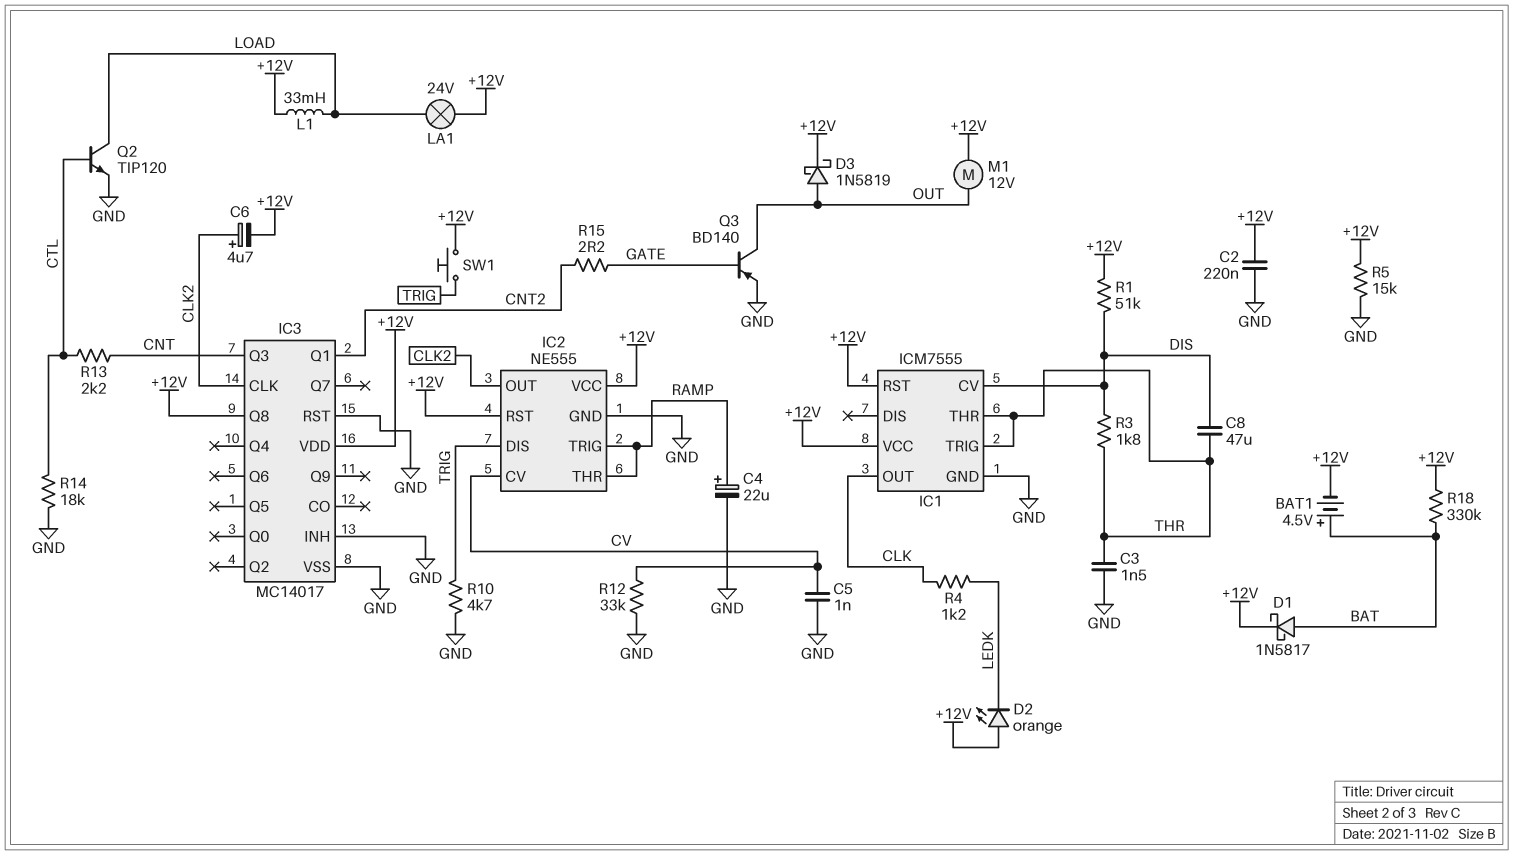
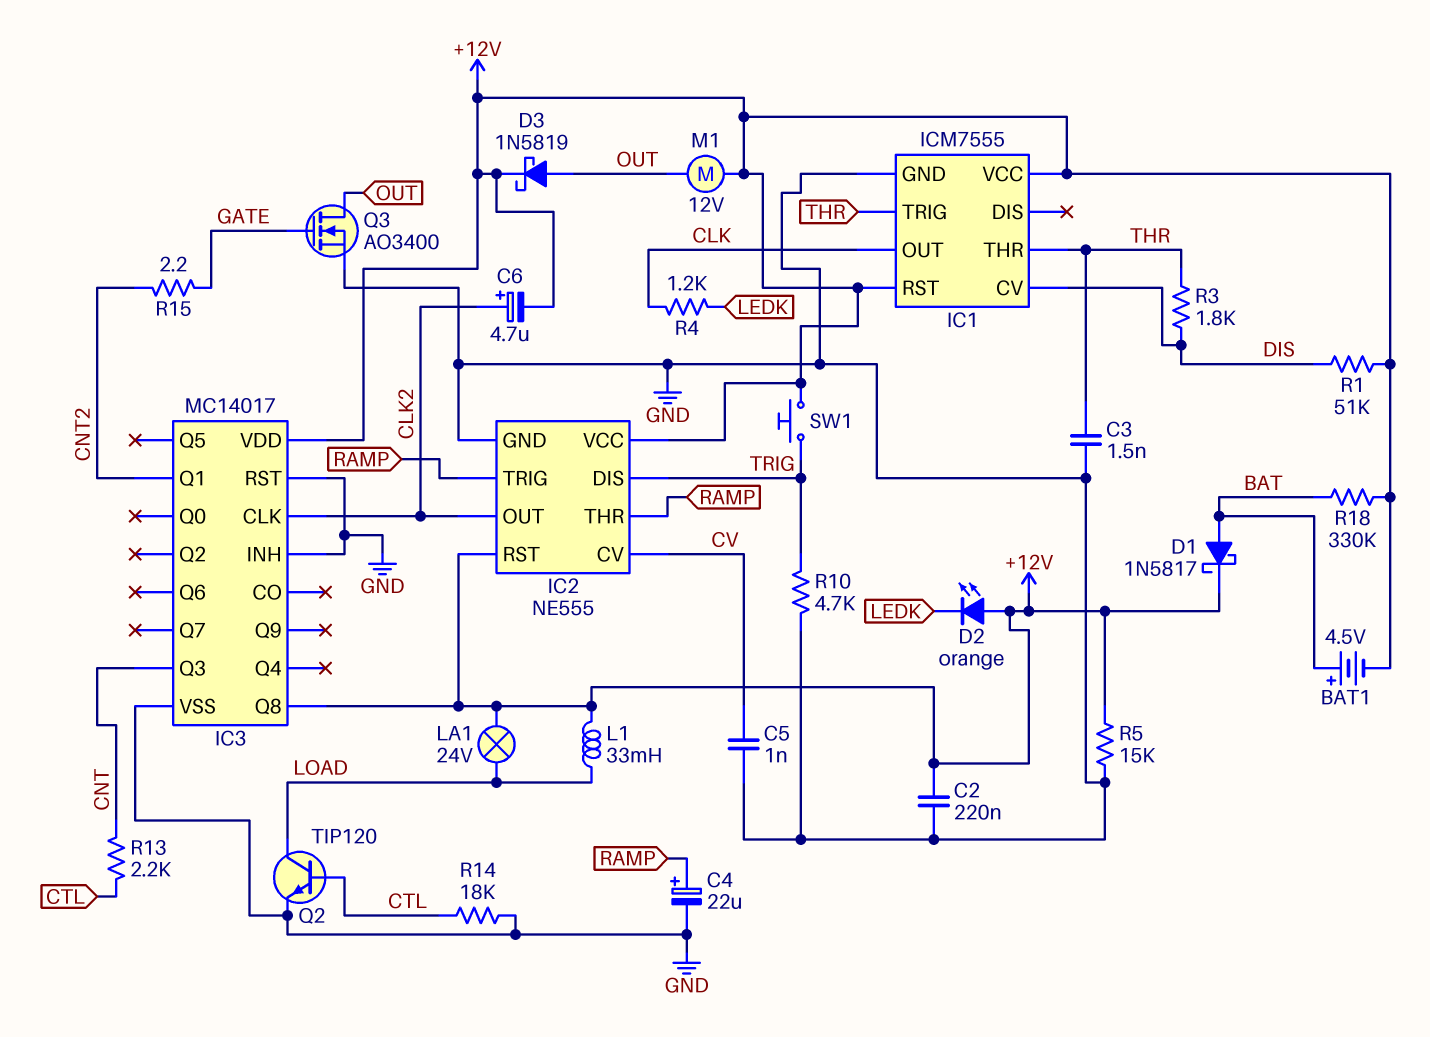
C8: 47uF (DIS, THR) -> none
Q3: PNP BD140 (B GATE, C OUT, E GND) -> NMOS AO3400 (G GATE, D OUT, S GND)
R12: 33k (CV, GND) -> none

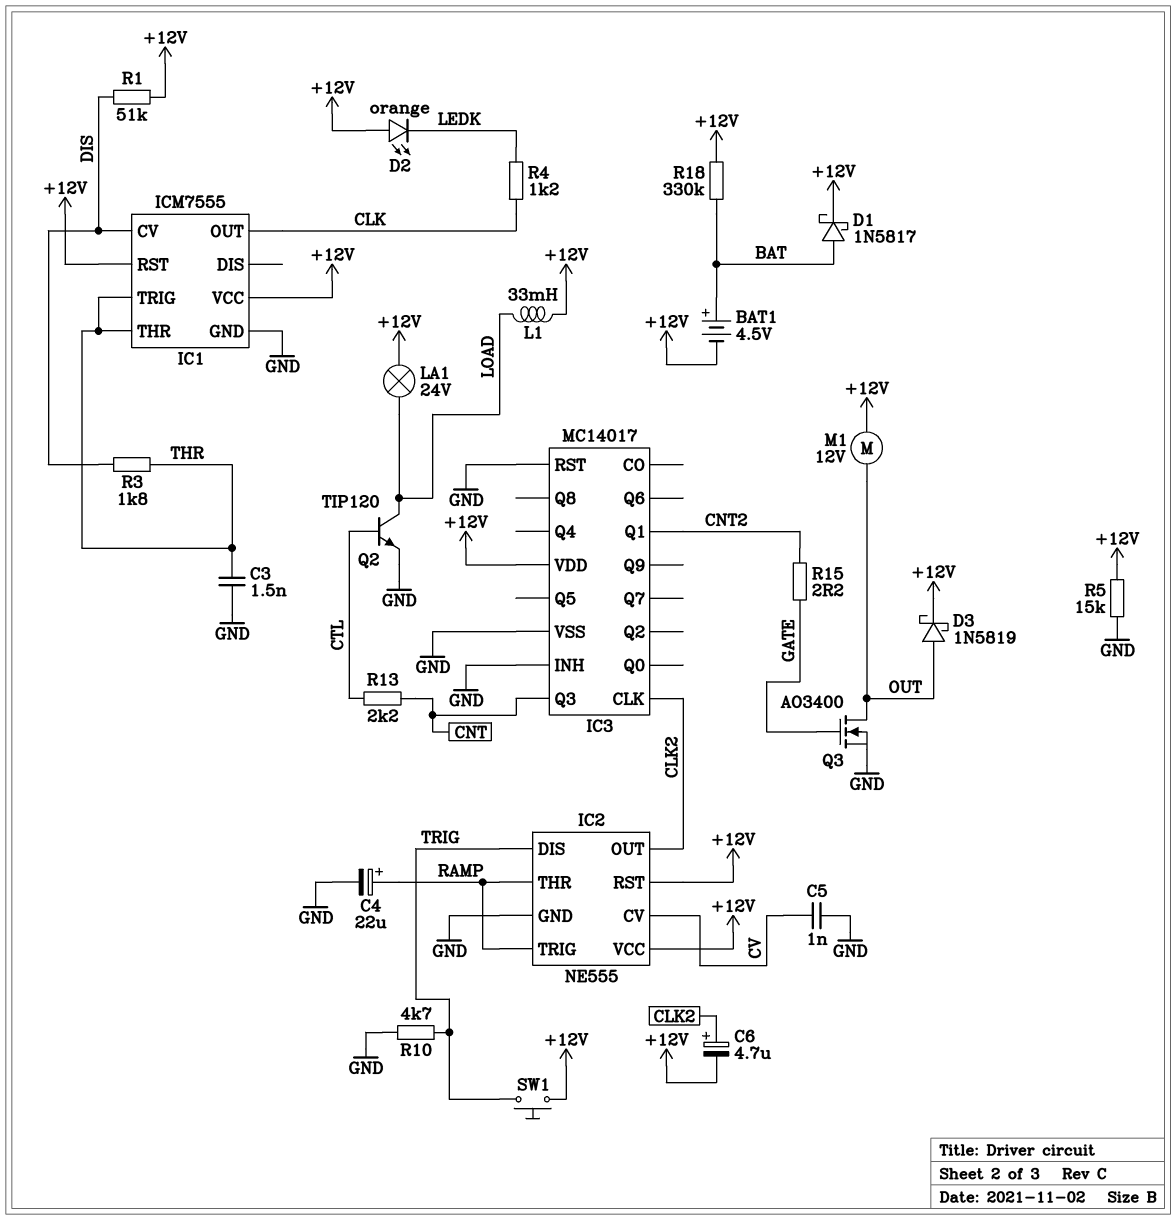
C2: 220nF (+12V, GND) -> none
IC3 pin Q8: +12V -> none
R14: 18k (CTL, GND) -> none

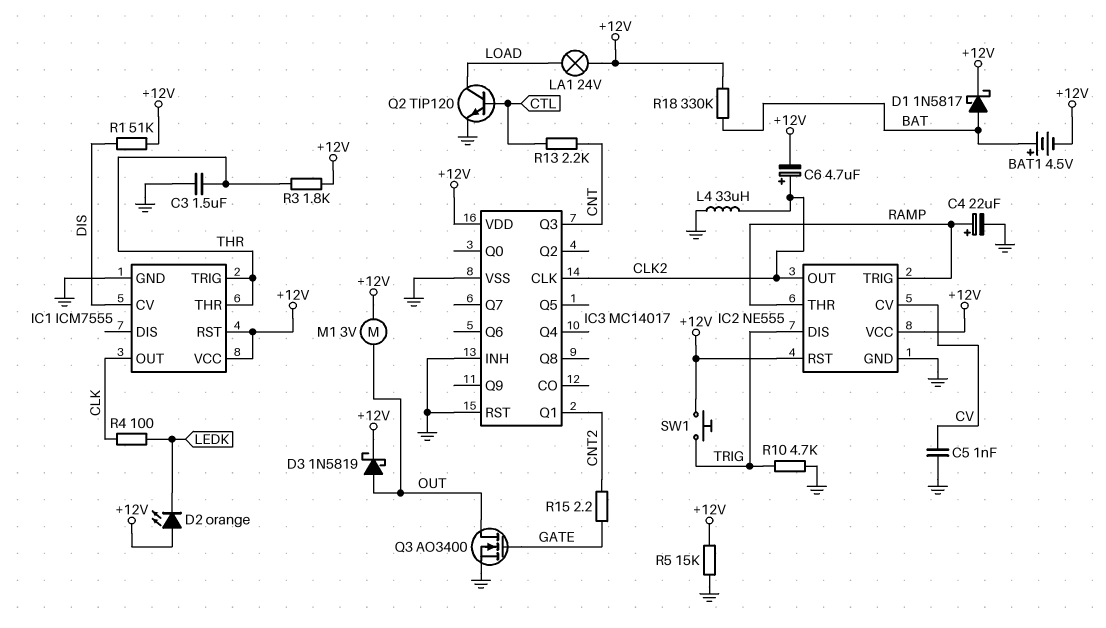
C3: 1.5nF (GND, THR) -> 1.5uF (GND, THR)
L1: 33mH (+12V, LOAD) -> none
L4: none -> 33uH (CLK2, GND)
M1: motor 12V (+12V, OUT) -> motor 3V (+12V, OUT)
R3: 1.8k (DIS, THR) -> 1.8k (+12V, THR)
R4: 1.2k (CLK, LEDK) -> 100 (CLK, LEDK)

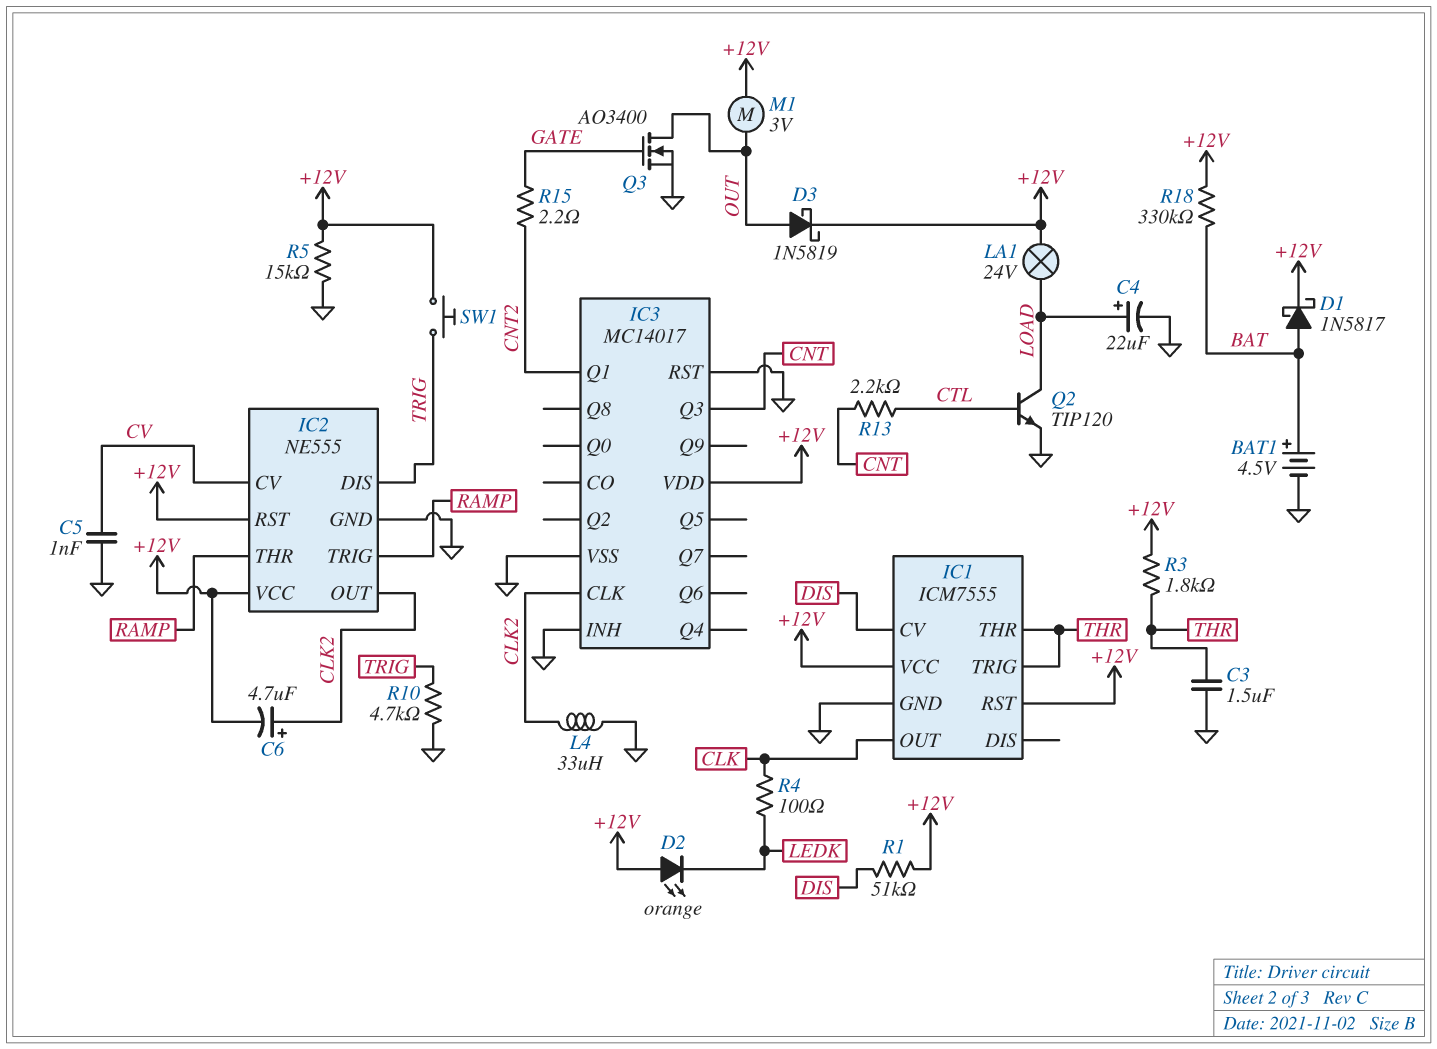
BAT1: 4.5V (plus BAT, minus +12V) -> 4.5V (plus BAT, minus GND)
C4: 22uF (plus RAMP, minus GND) -> 22uF (plus LOAD, minus GND)

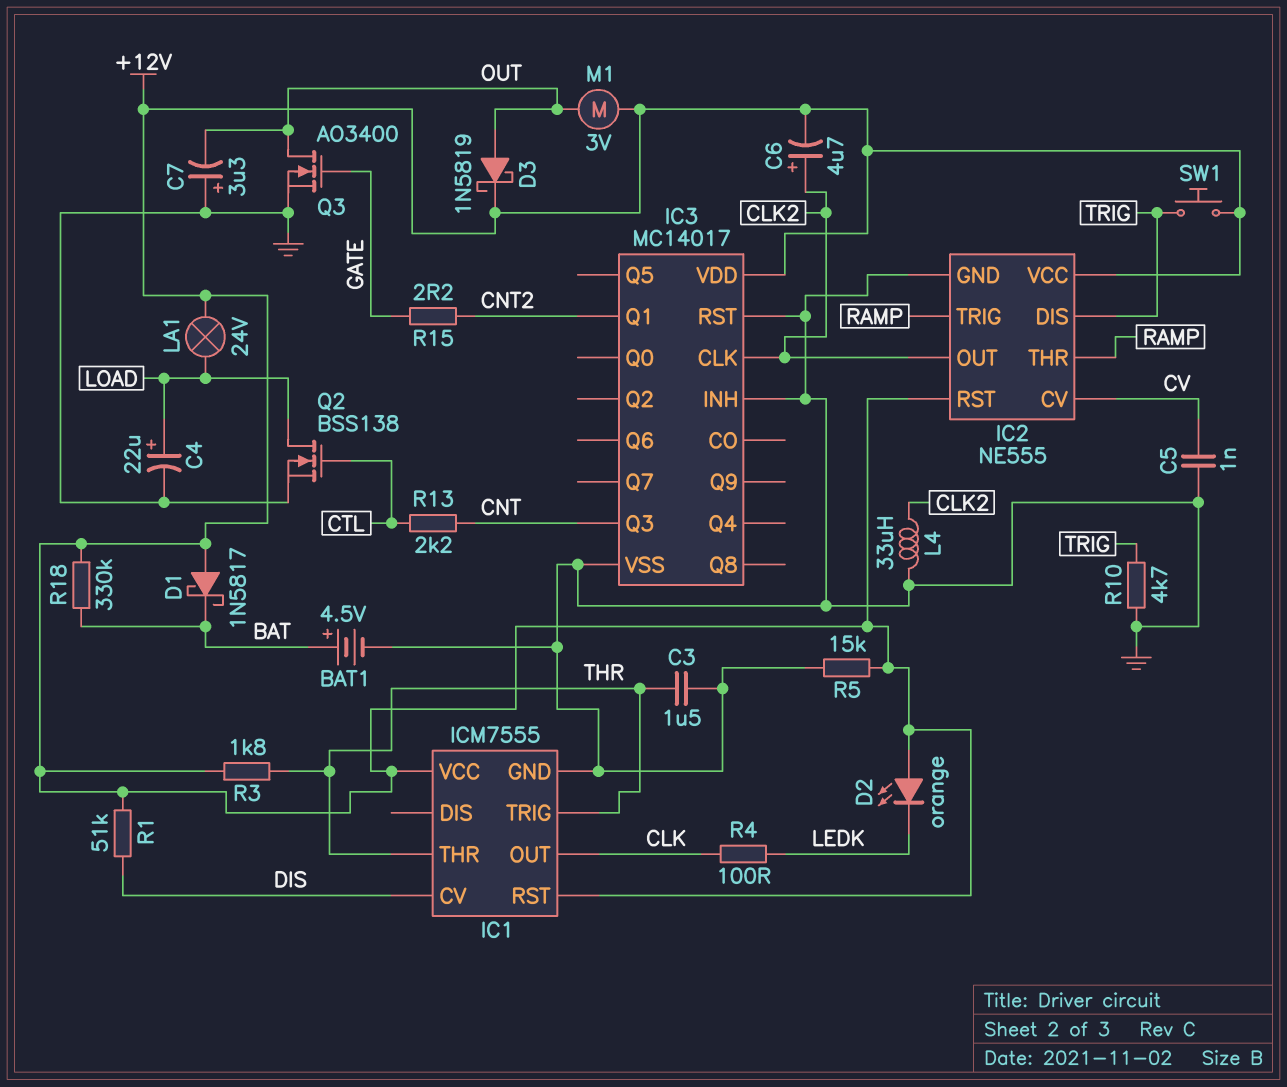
C7: none -> 3.3uF (plus GND, minus OUT)
D1: schottky 1N5817 (A BAT, K +12V) -> schottky 1N5817 (A +12V, K BAT)
Q2: NPN TIP120 (B CTL, C LOAD, E GND) -> NMOS BSS138 (G CTL, D LOAD, S GND)

